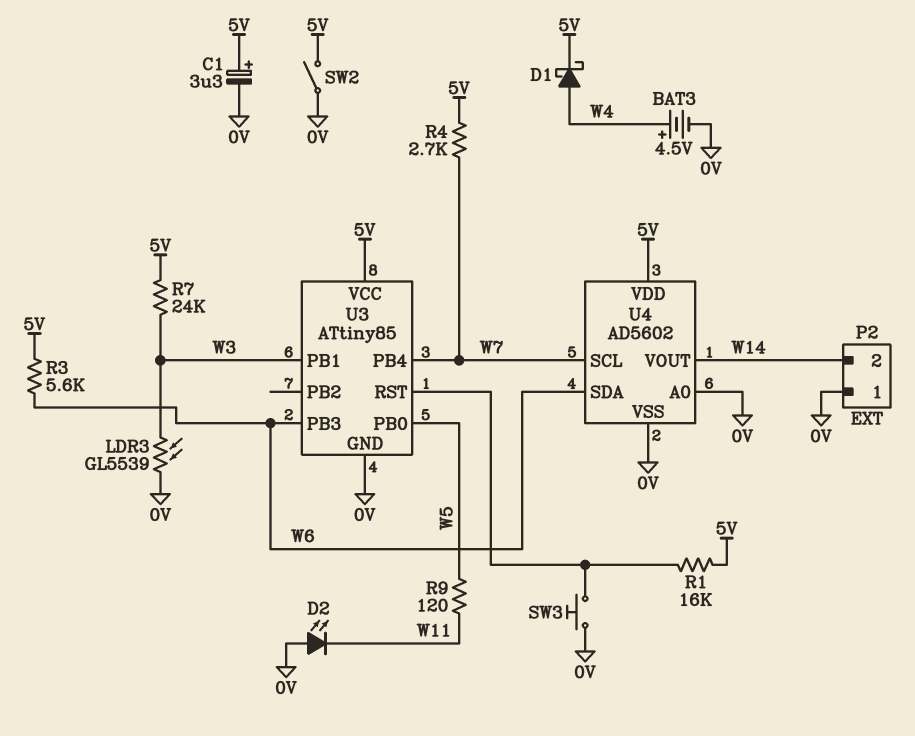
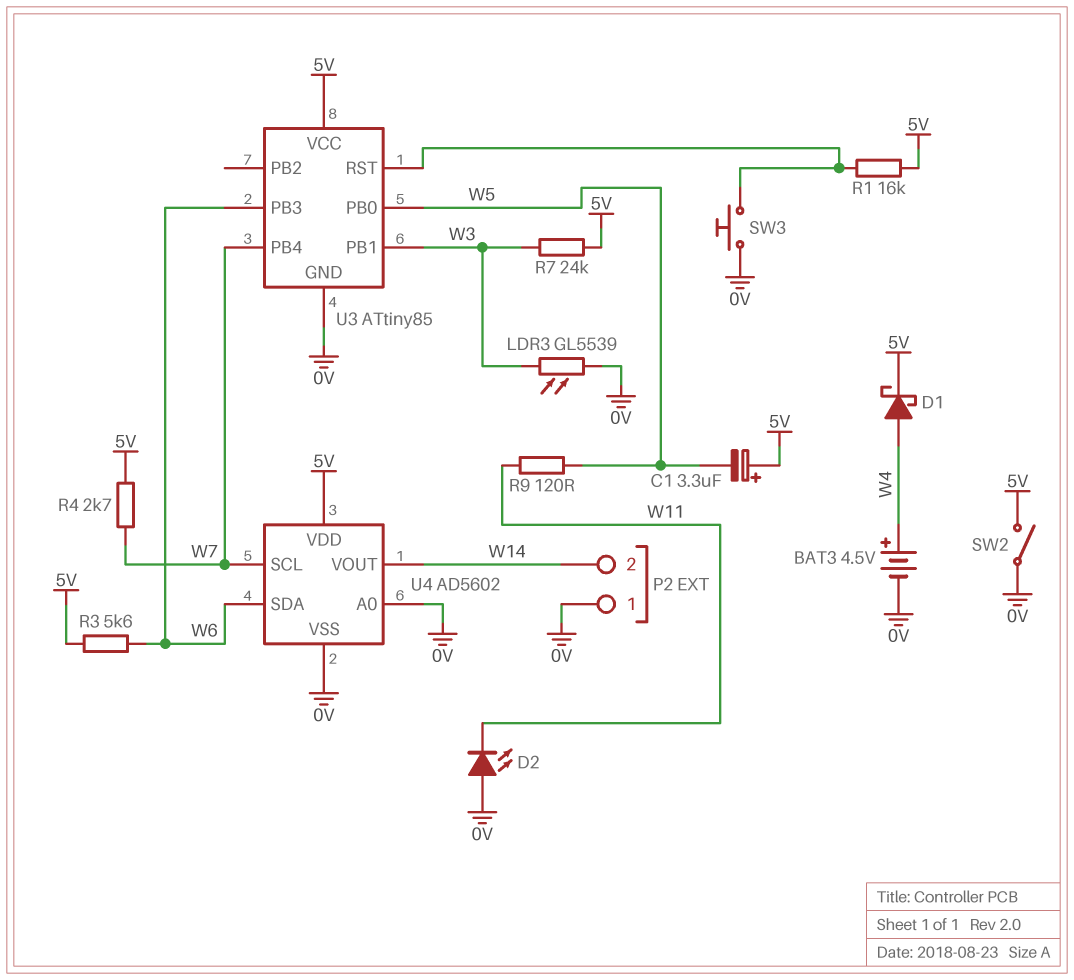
C1: 3.3uF (plus 5V, minus 0V) -> 3.3uF (plus 5V, minus W5)

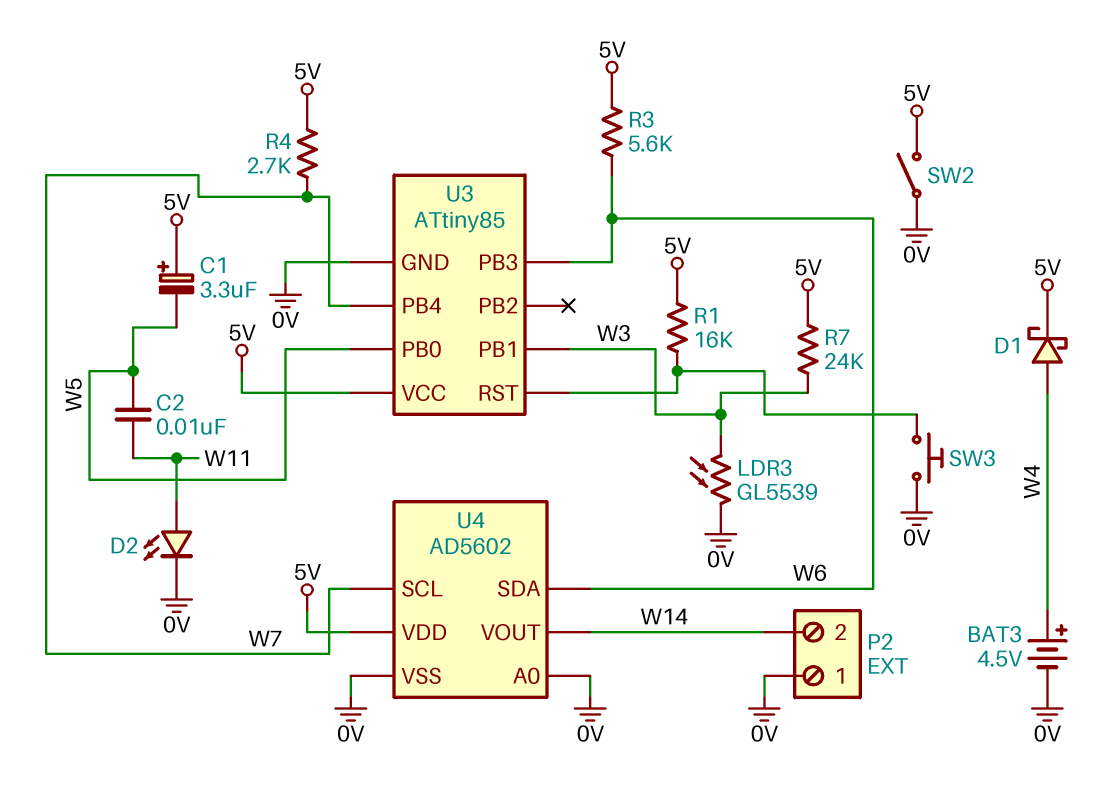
C2: none -> 10nF (W5, W11)
D2: LED (A 0V, K W11) -> LED (A W11, K 0V)
R9: 120 (W5, W11) -> none

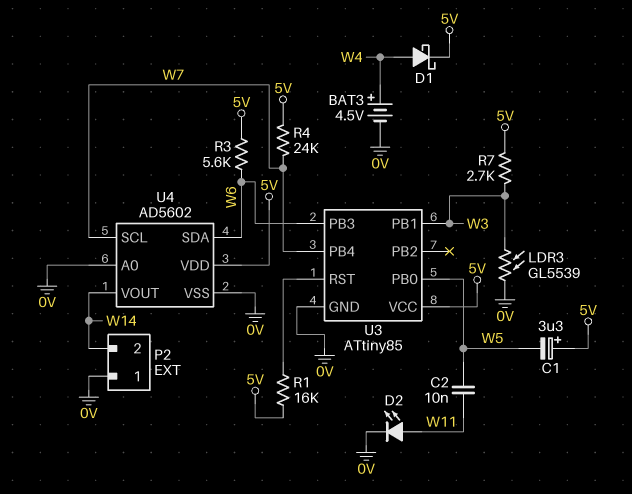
R4: 2.7k (5V, W7) -> 24k (5V, W7)
R7: 24k (5V, W3) -> 2.7k (5V, W3)
SW2: switch (0V, 5V) -> none
SW3: button (0V, U3/RST) -> none

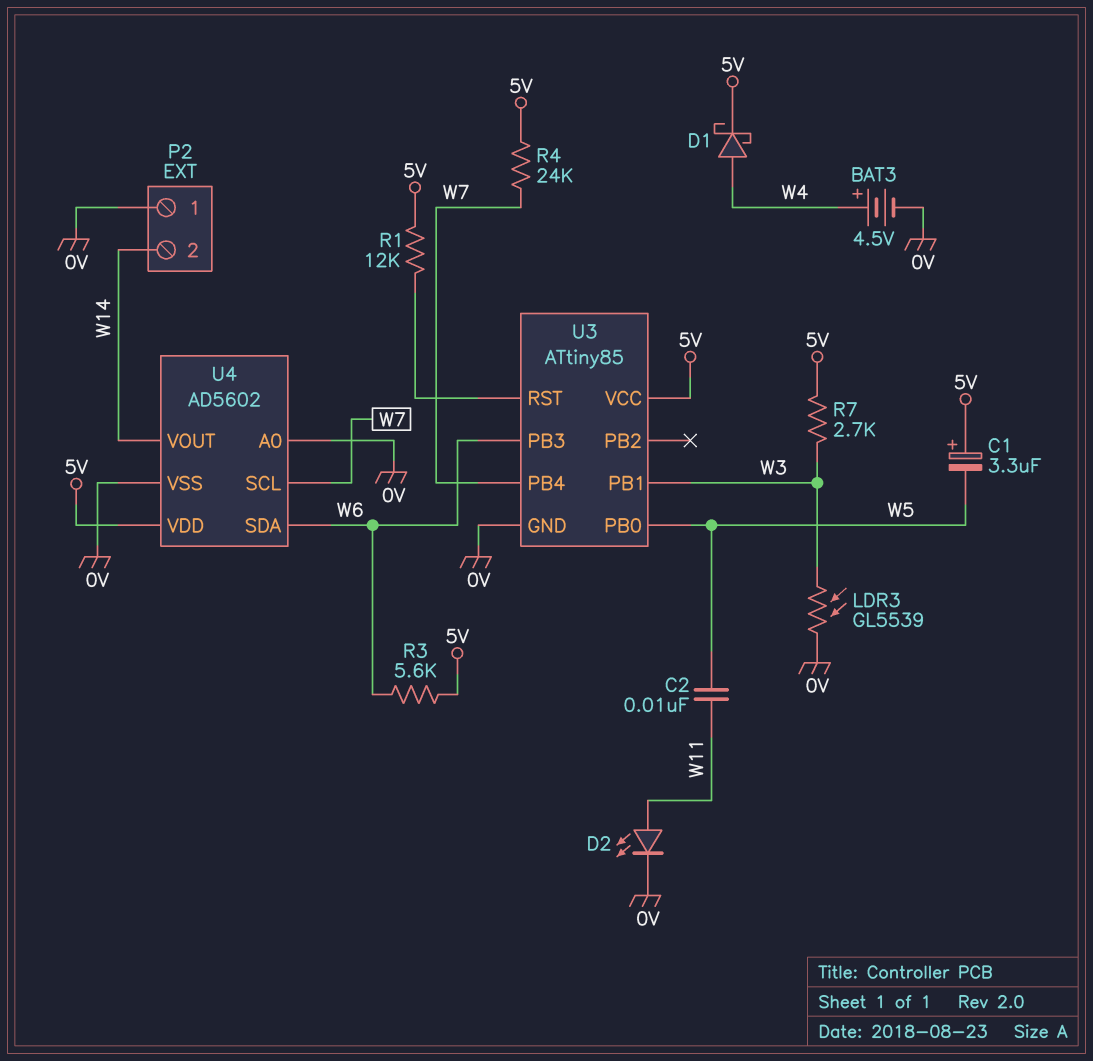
R1: 16k (5V, U3/RST) -> 12k (5V, U3/RST)

